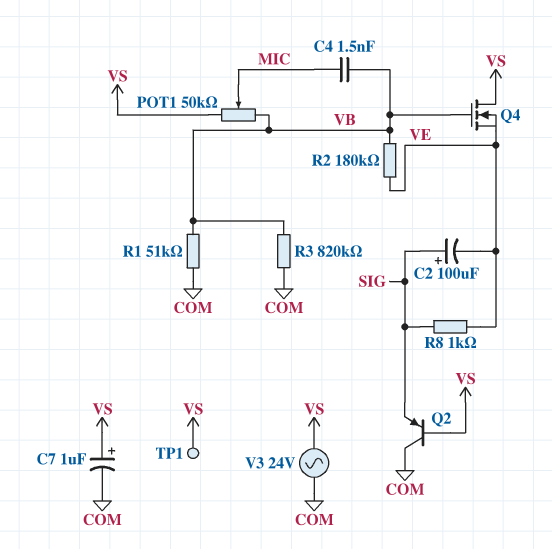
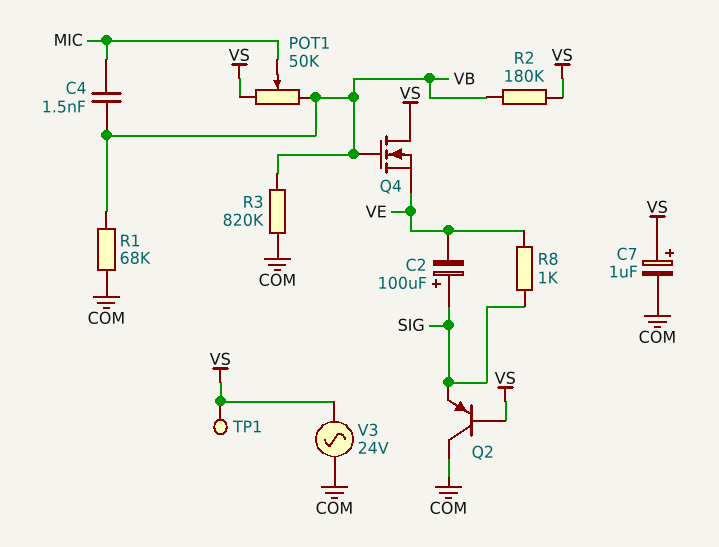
R1: 51k (COM, VB) -> 68k (COM, VB)
R2: 180k (VB, VE) -> 180k (VB, VS)

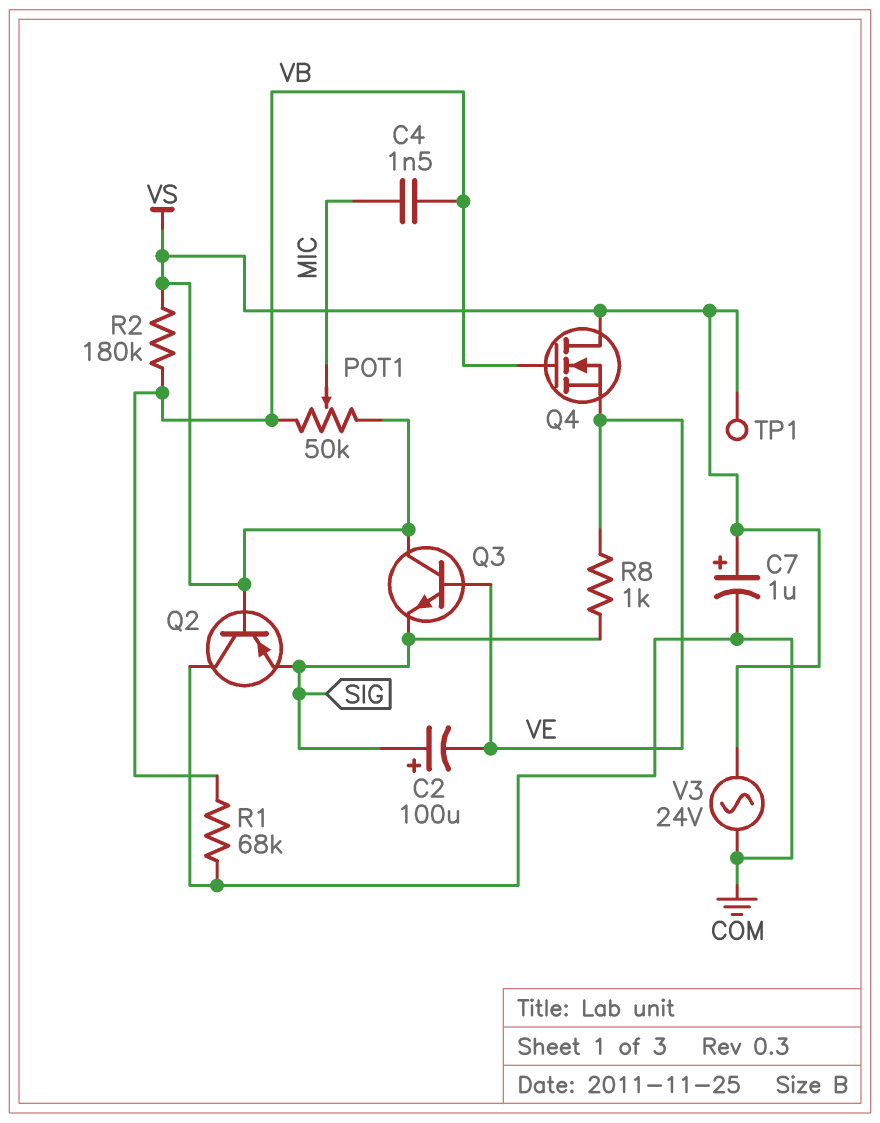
Q3: none -> NPN (B VE, C VS, E SIG)
R3: 820k (COM, VB) -> none

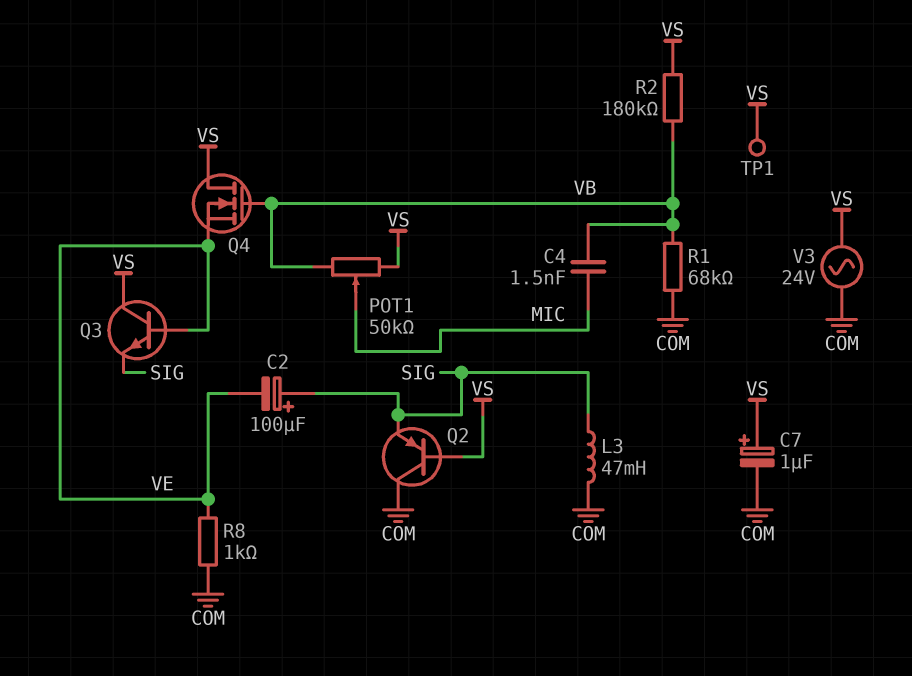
L3: none -> 47mH (COM, SIG)
R8: 1k (SIG, VE) -> 1k (COM, VE)

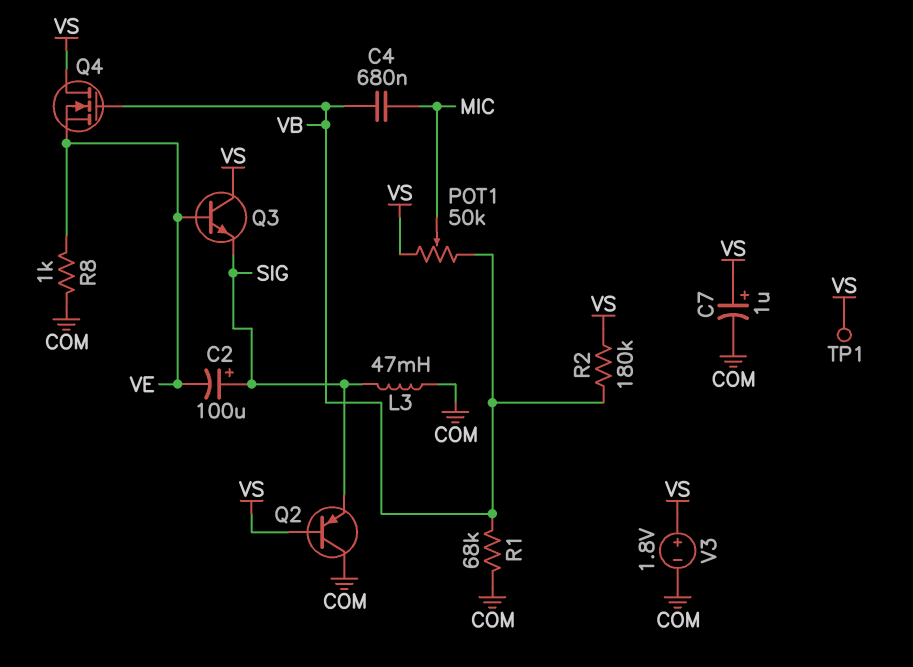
C4: 1.5nF (MIC, VB) -> 680nF (MIC, VB)
V3: AC 24V (COM, VS) -> 1.8V (plus VS, minus COM)

